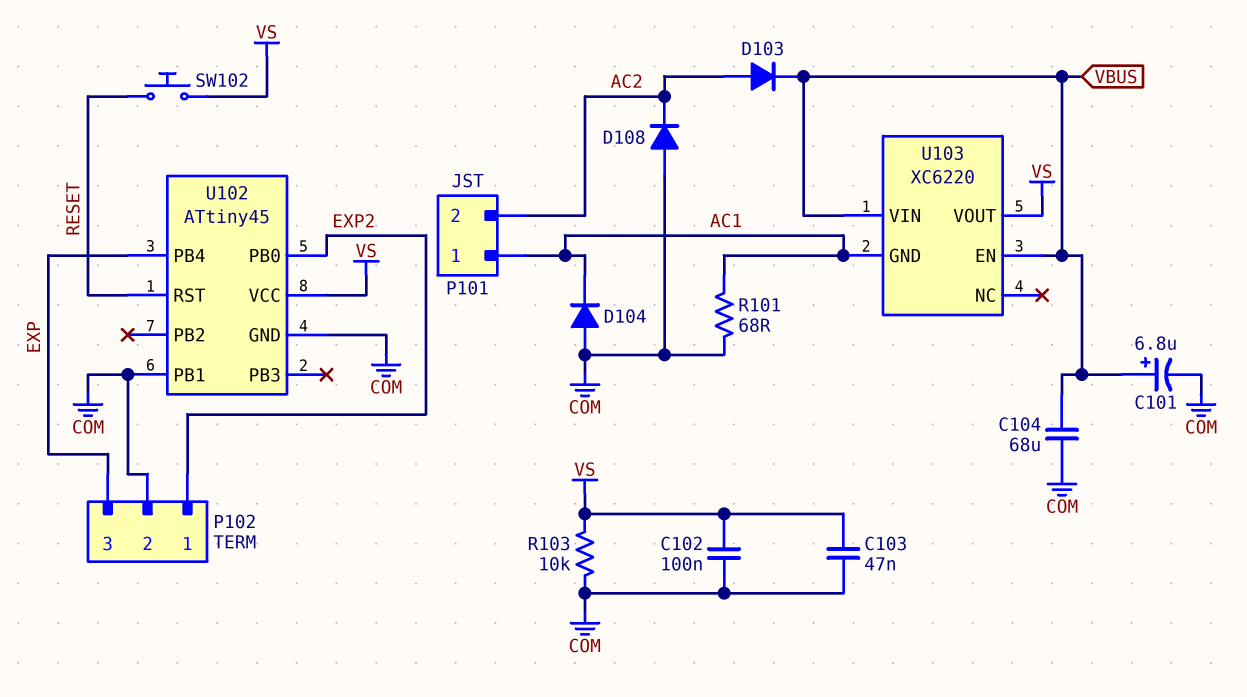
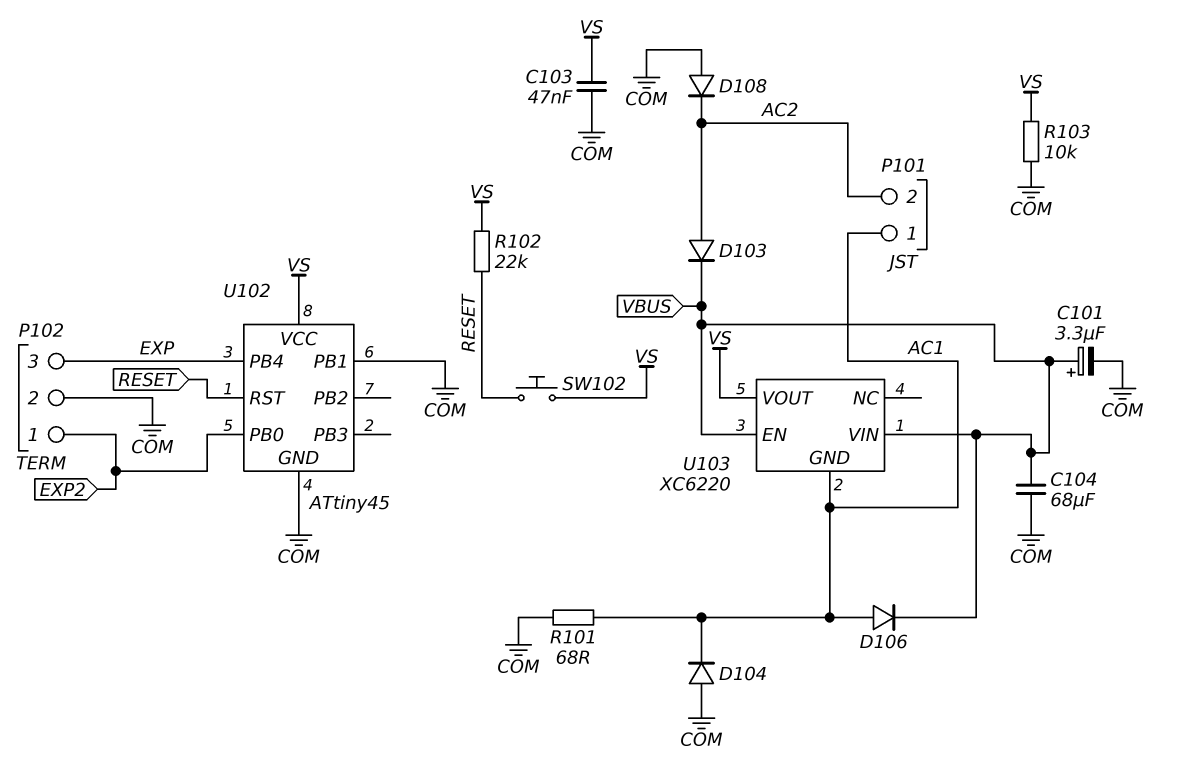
C101: 6.8uF (plus VBUS, minus COM) -> 3.3uF (plus VBUS, minus COM)
C102: 100nF (COM, VS) -> none
D106: none -> diode (A AC1, K VBUS)
R102: none -> 22k (RESET, VS)

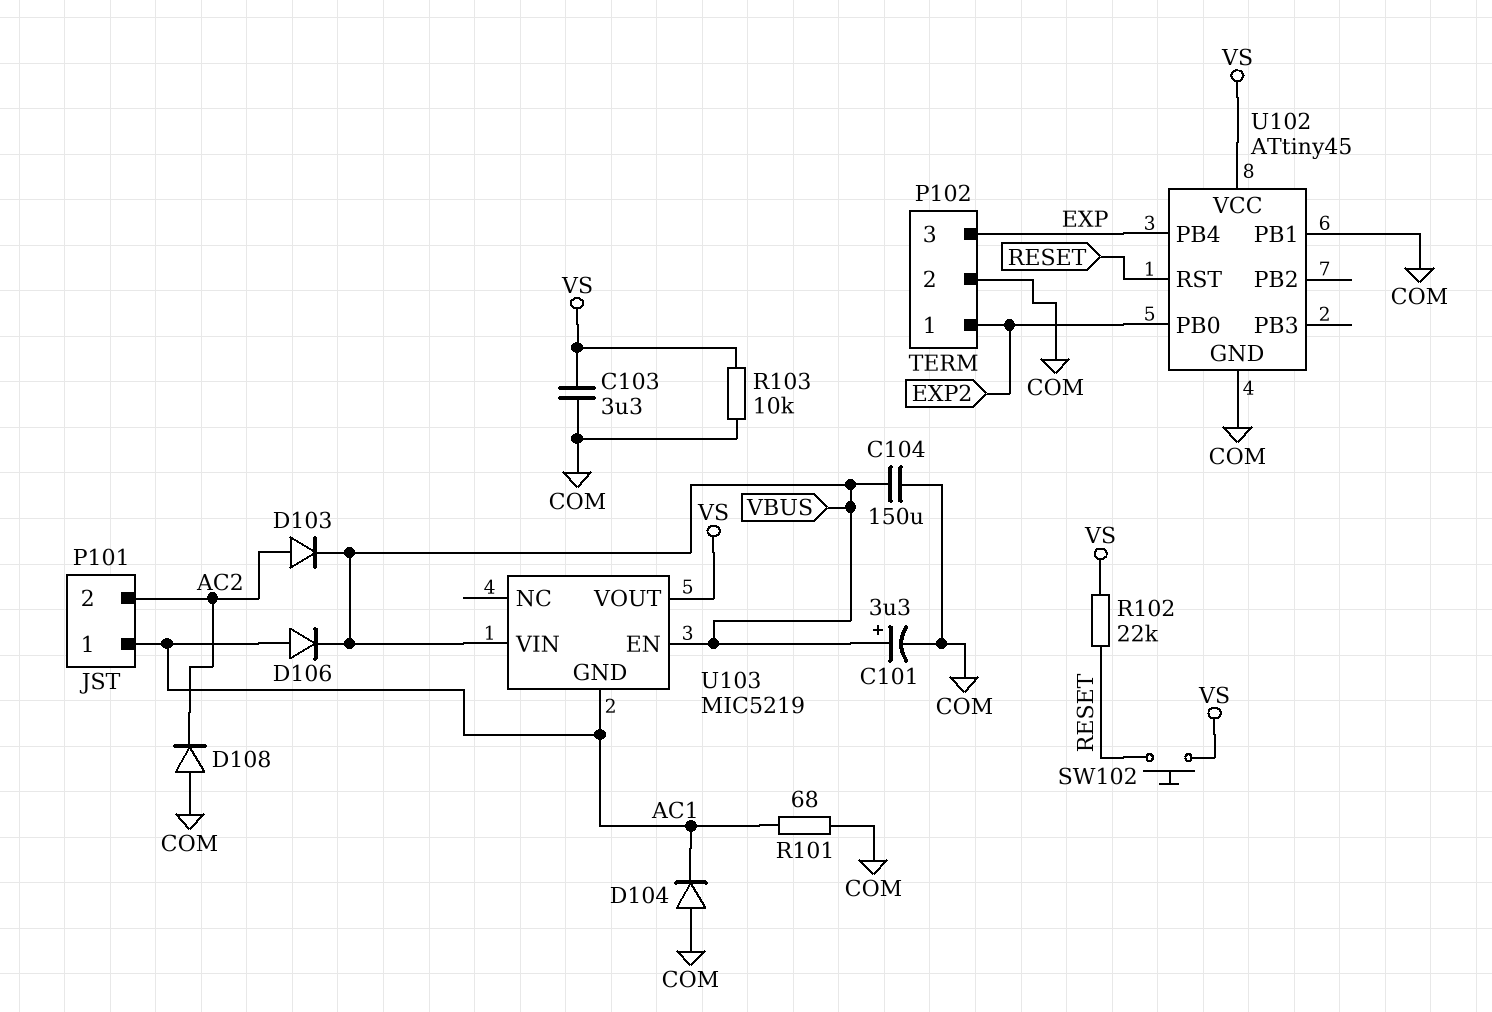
C103: 47nF (COM, VS) -> 3.3uF (COM, VS)
C104: 68uF (COM, VBUS) -> 150uF (COM, VBUS)
U103: XC6220 -> MIC5219

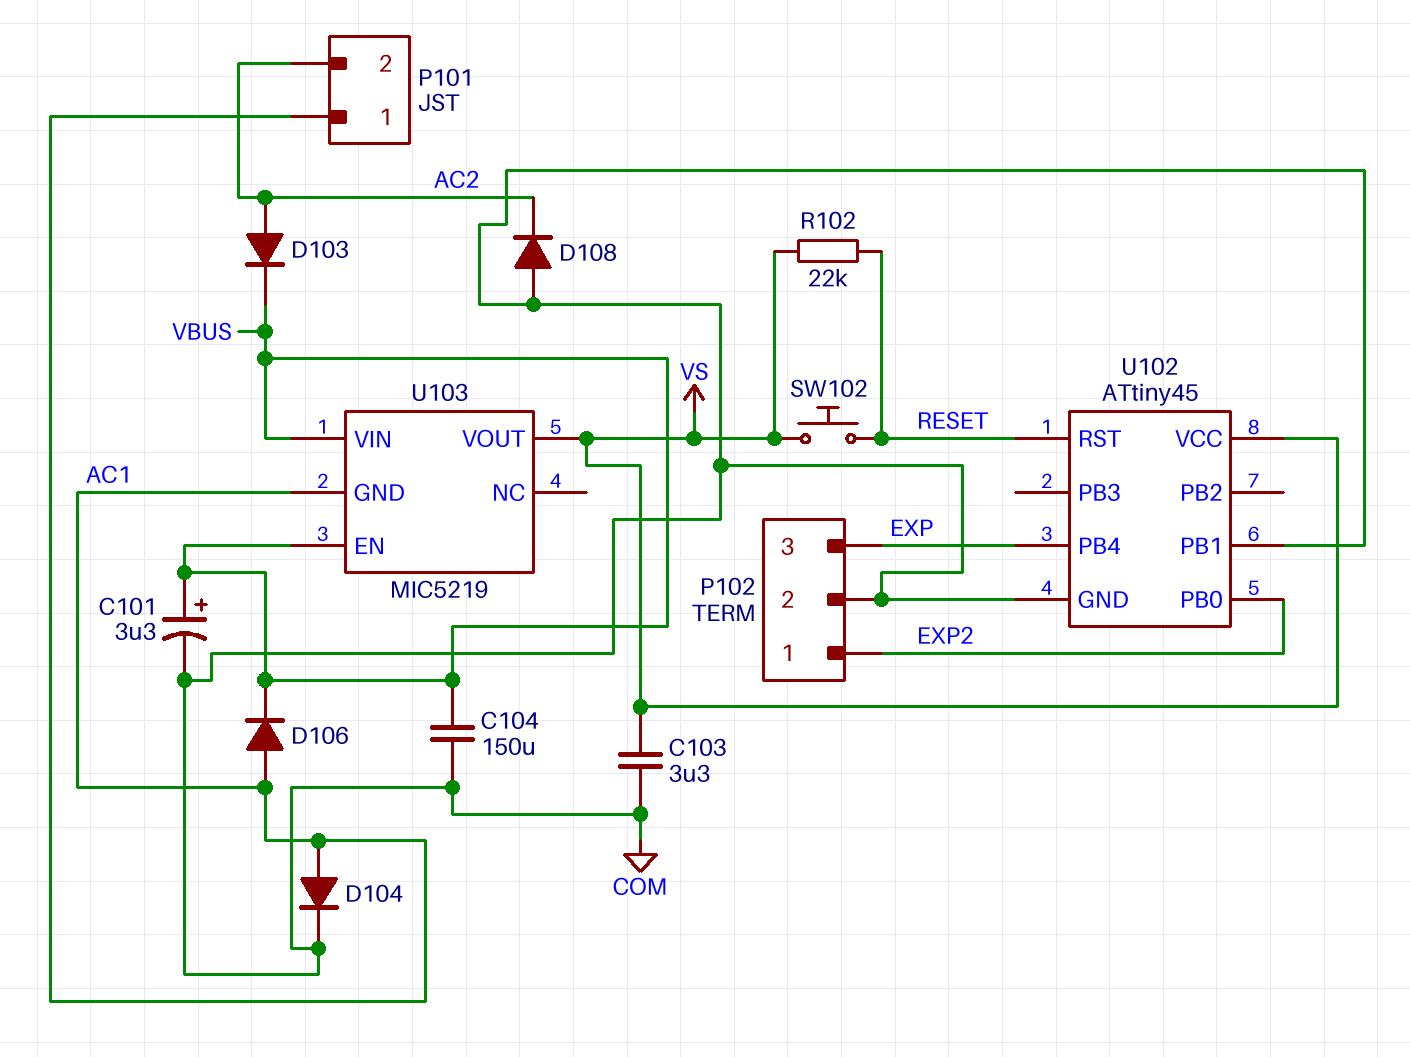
D104: diode (A COM, K AC1) -> diode (A AC1, K COM)
R101: 68 (AC1, COM) -> none
R103: 10k (COM, VS) -> none

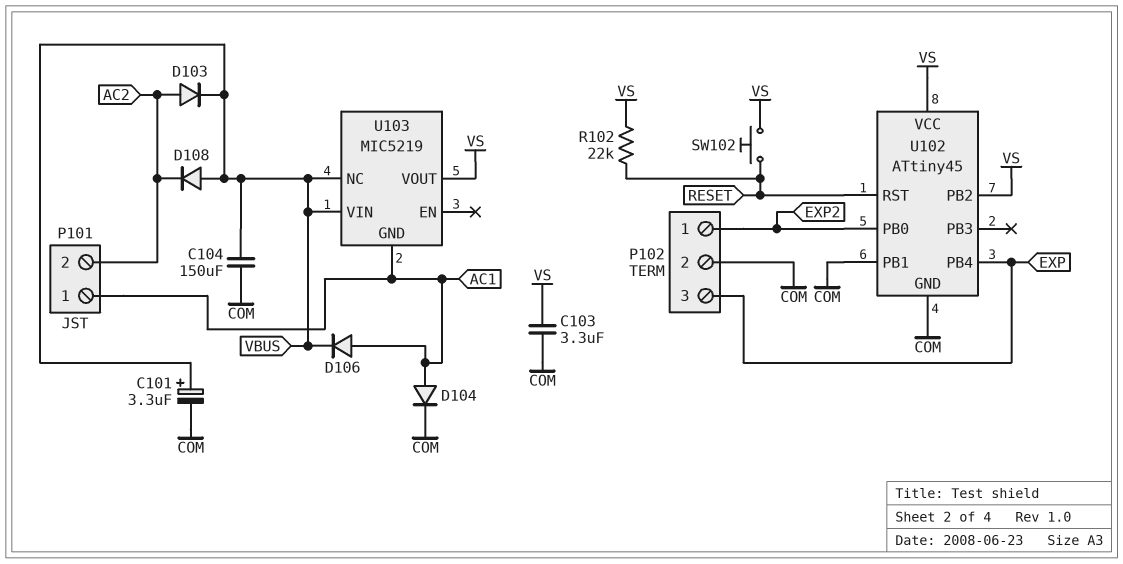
D108: diode (A COM, K AC2) -> diode (A VBUS, K AC2)
U102 pin PB2: none -> VS
U103 pin EN: VBUS -> none
U103 pin NC: none -> VBUS

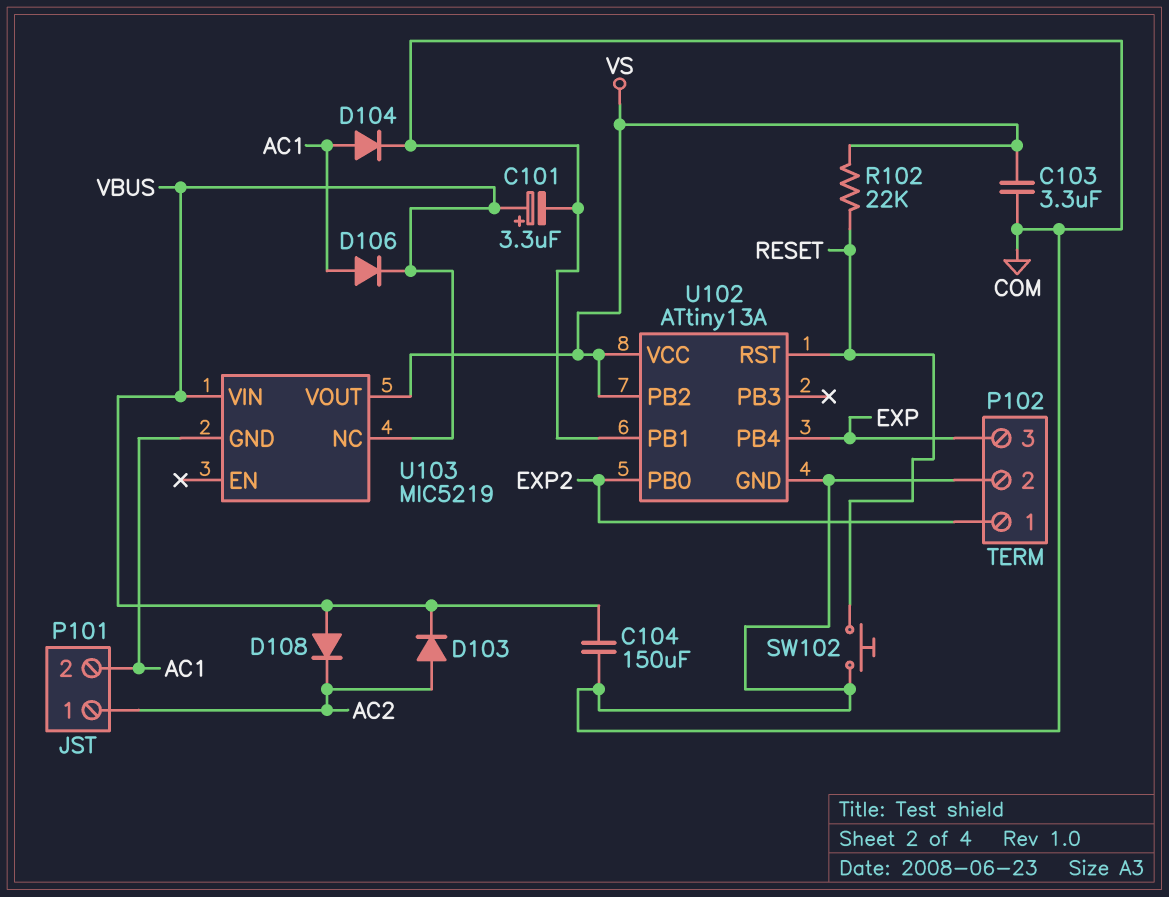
P101 pin 1: AC1 -> AC2
P101 pin 2: AC2 -> AC1
SW102: button (RESET, VS) -> button (COM, RESET)
U102: ATtiny45 -> ATtiny13A

